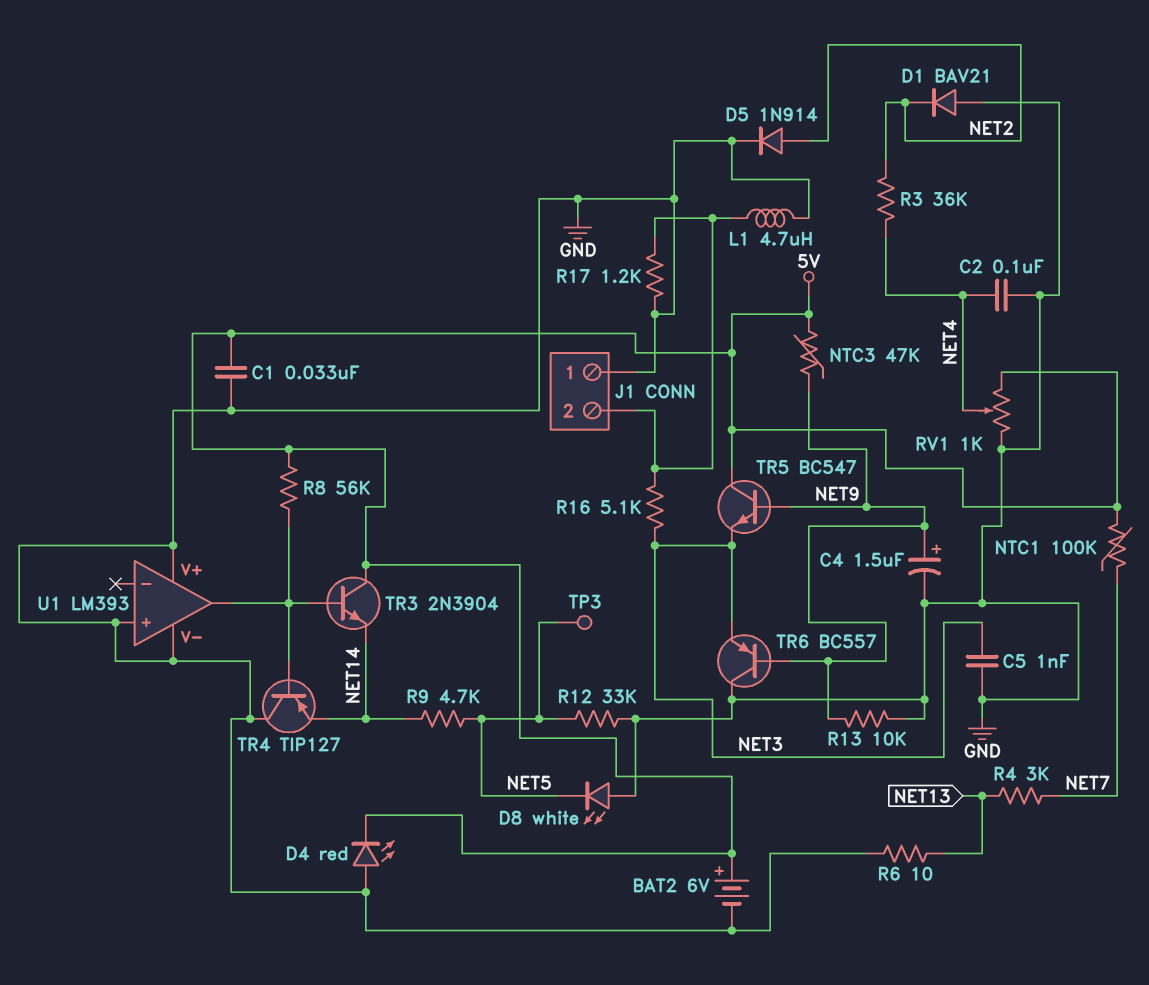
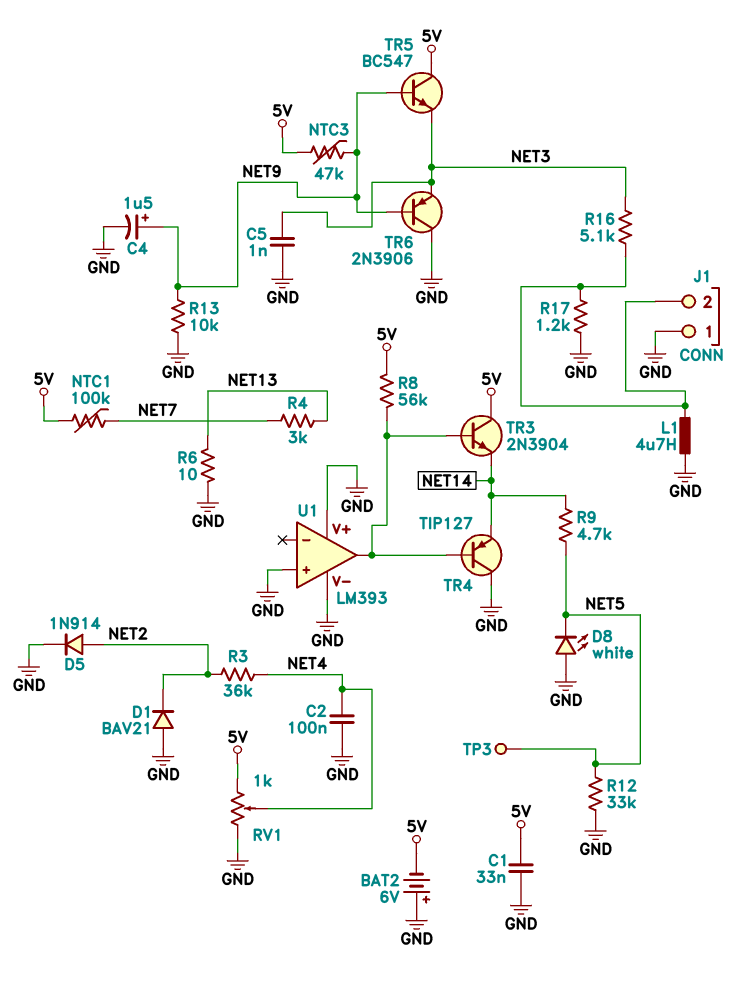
BAT2: 6V (plus 5V, minus GND) -> 6V (plus GND, minus 5V)
D4: LED red (A GND, K 5V) -> none
TR6: PNP BC557 (B NET9, C GND, E NET3) -> PNP 2N3906 (B NET9, C GND, E NET3)

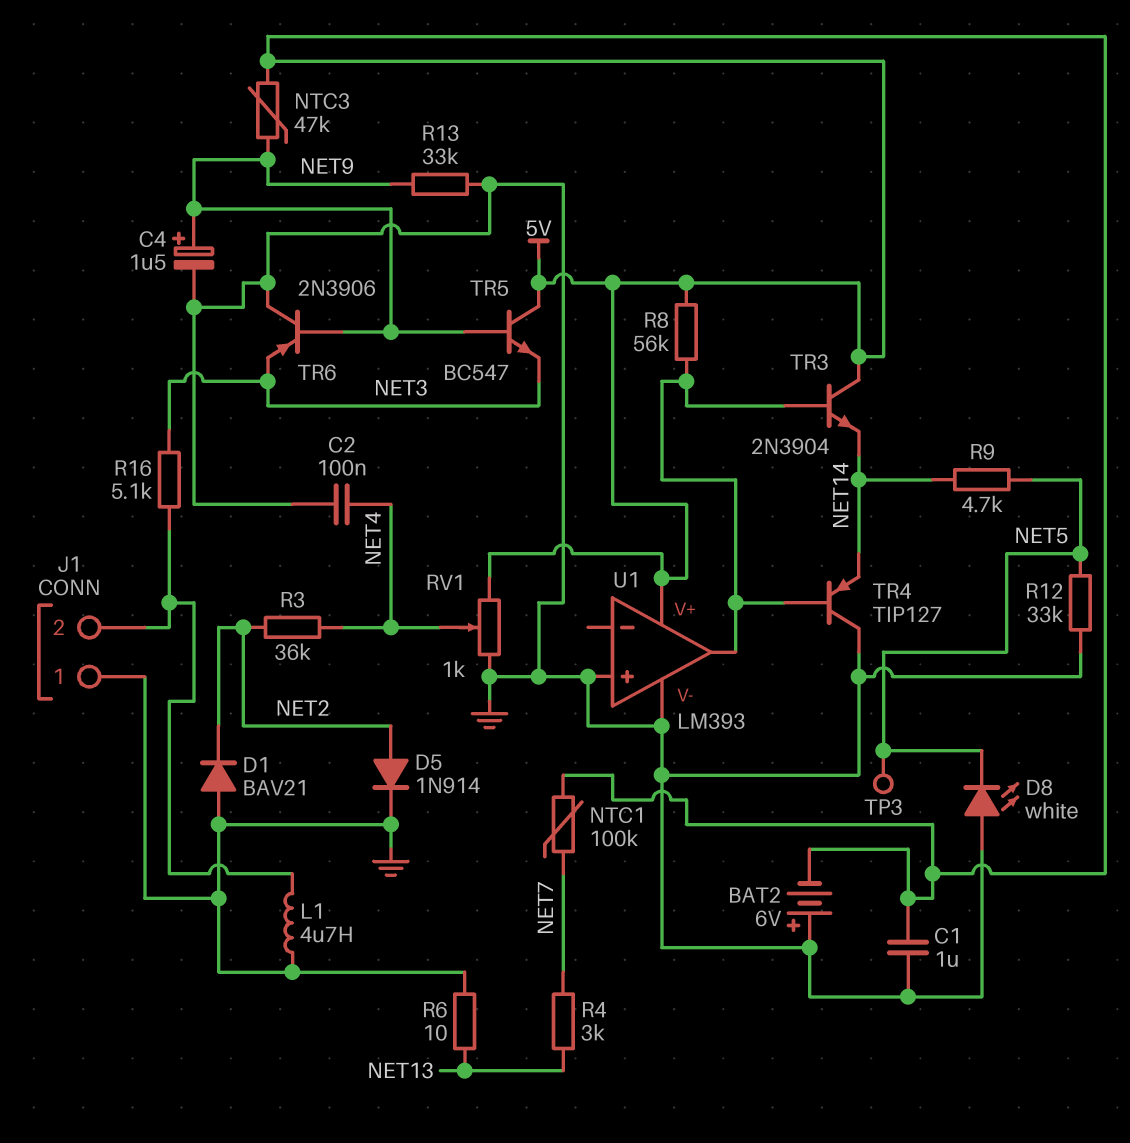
C1: 33nF (5V, GND) -> 1uF (5V, GND)
C5: 1nF (GND, NET3) -> none
R13: 10k (GND, NET9) -> 33k (GND, NET9)
R17: 1.2k (GND, J1/2) -> none
U1 pin V+: GND -> 5V

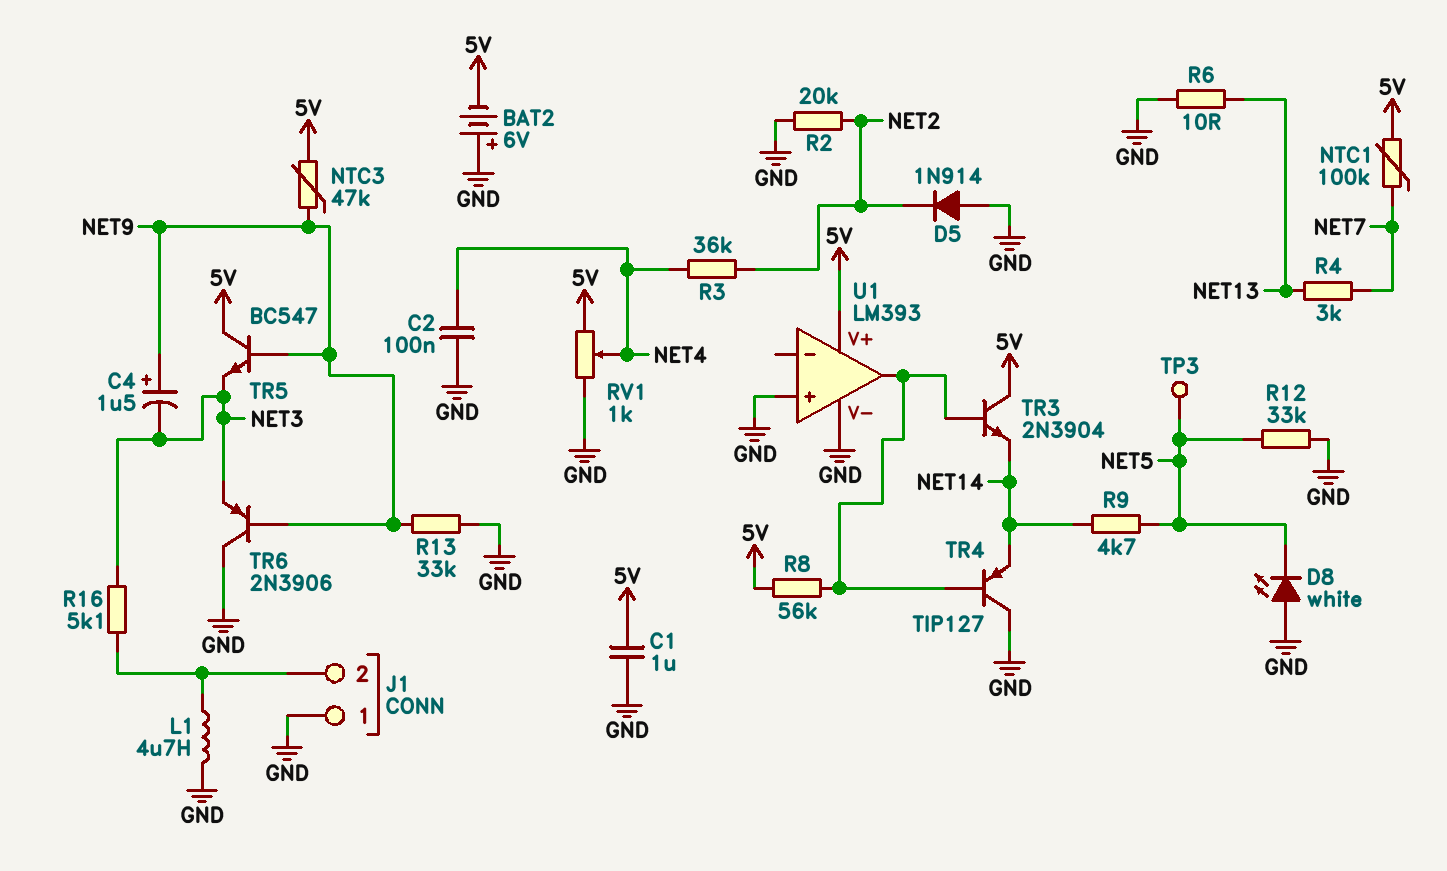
C4: 1.5uF (plus NET9, minus GND) -> 1.5uF (plus NET9, minus NET3)
D1: diode BAV21 (A GND, K NET2) -> none
D5: diode 1N914 (A NET2, K GND) -> diode 1N914 (A GND, K NET2)
R2: none -> 20k (GND, NET2)

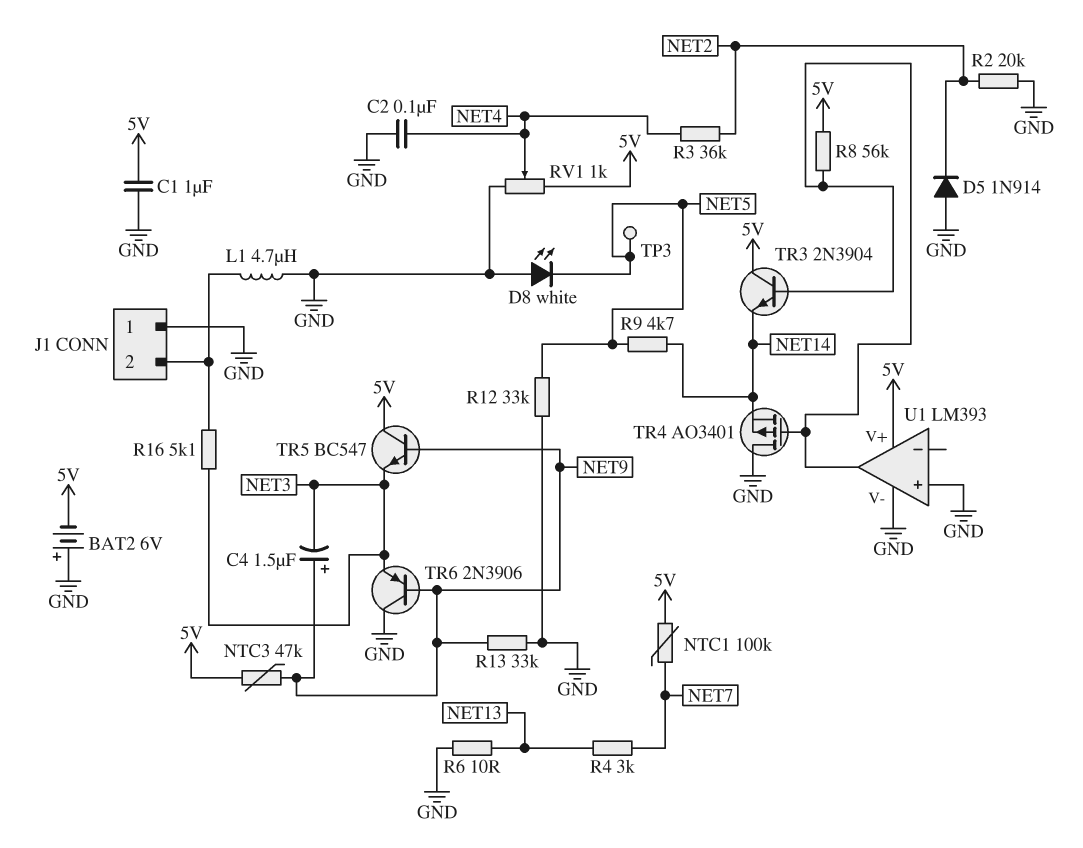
TR4: PNP TIP127 (B U1/out, C GND, E NET14) -> PMOS AO3401 (G U1/out, D GND, S NET14)

